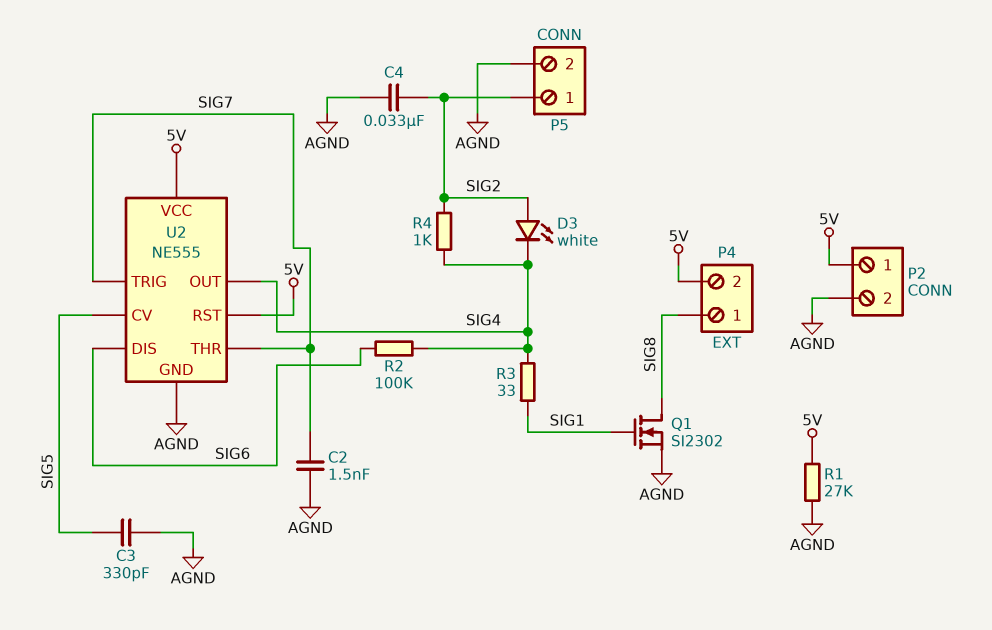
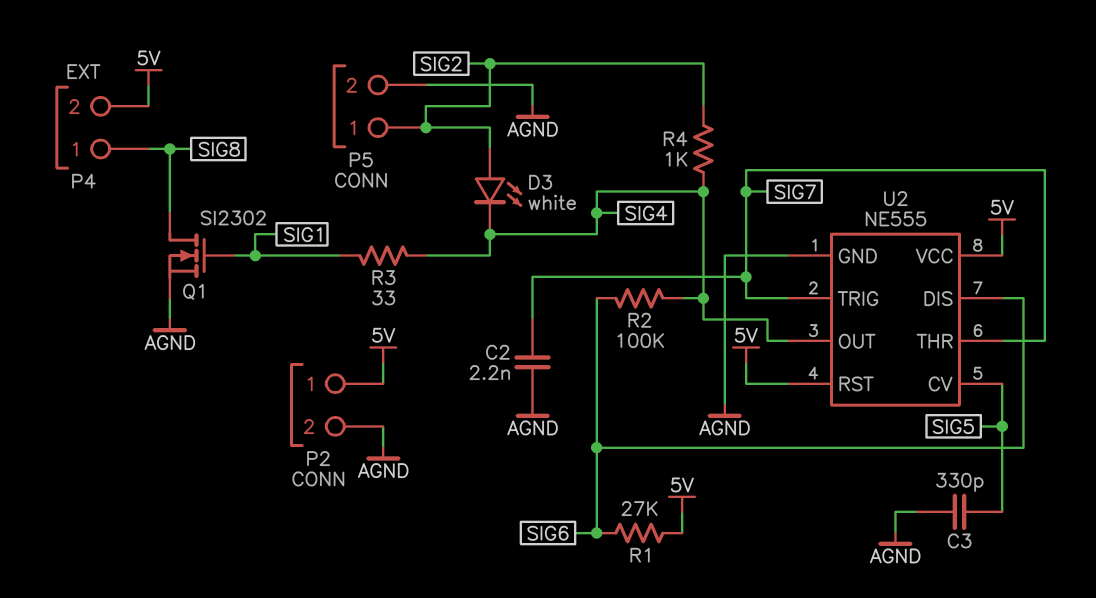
C2: 1.5nF (AGND, SIG7) -> 2.2nF (AGND, SIG7)
C4: 33nF (AGND, SIG2) -> none
R1: 27k (5V, AGND) -> 27k (5V, SIG6)

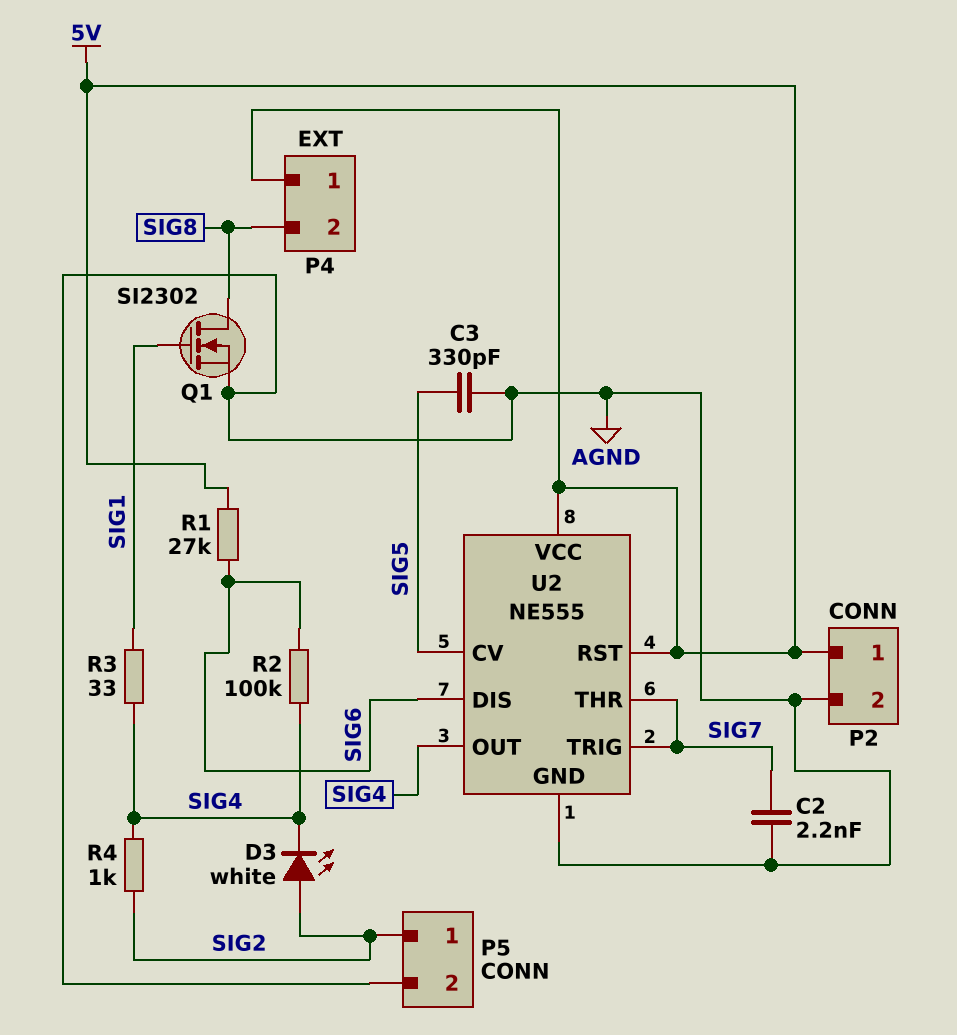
P4 pin 1: SIG8 -> 5V
P4 pin 2: 5V -> SIG8

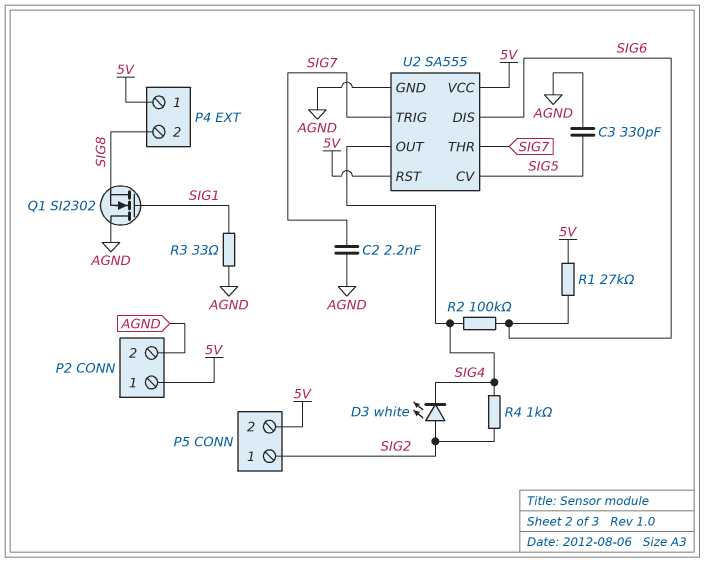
P5 pin 2: AGND -> 5V
Q1: NMOS SI2302 (G SIG1, D SIG8, S AGND) -> NMOS SI2302 (G SIG1, D AGND, S SIG8)
R3: 33 (SIG1, SIG4) -> 33 (AGND, SIG1)
U2: NE555 -> SA555

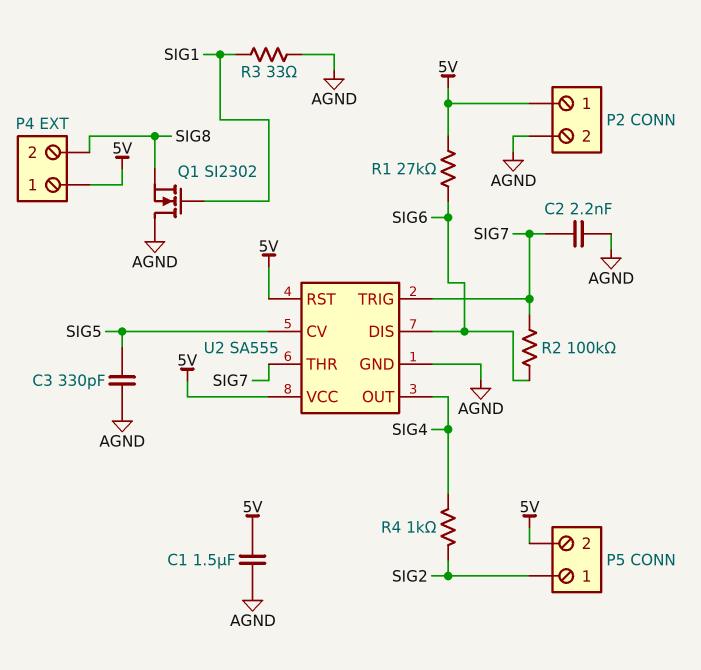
C1: none -> 1.5uF (5V, AGND)
D3: LED white (A SIG2, K SIG4) -> none
R2: 100k (SIG4, SIG6) -> 100k (SIG6, SIG7)

